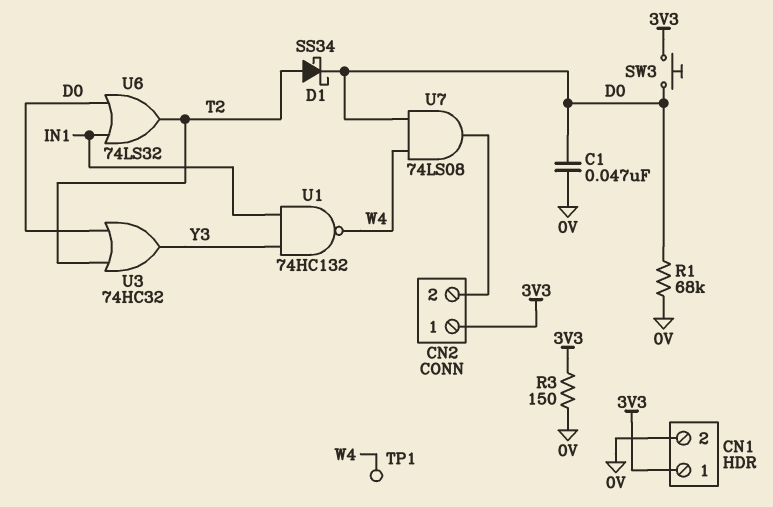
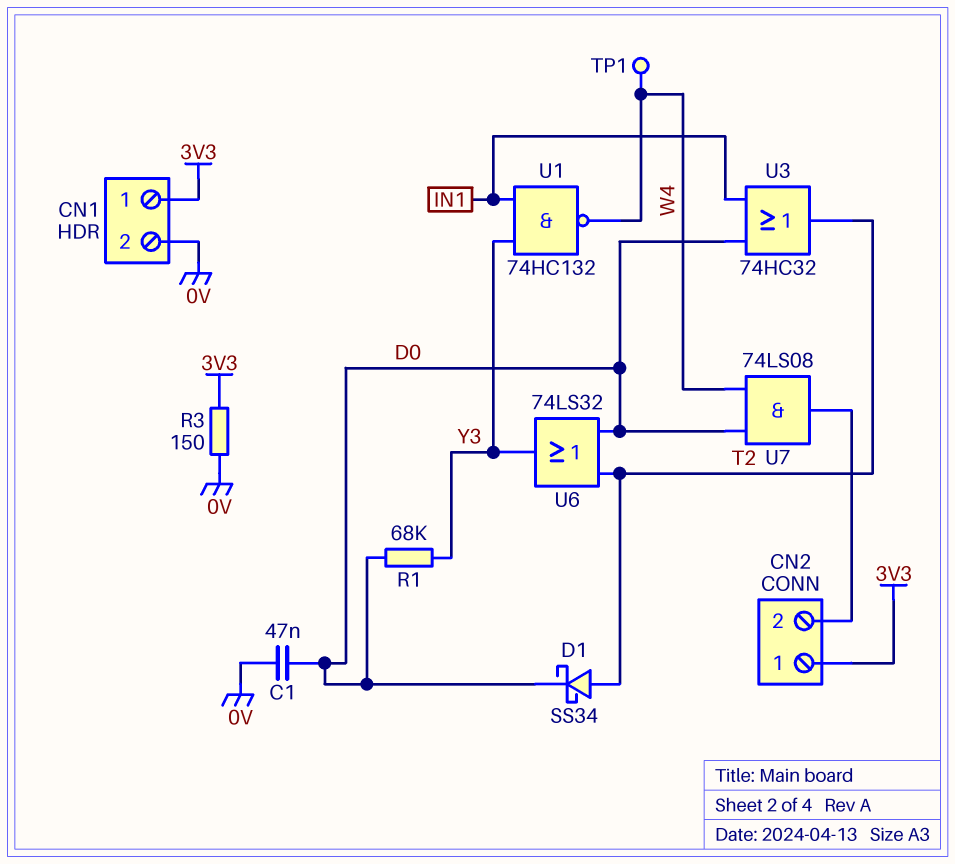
R1: 68k (0V, D0) -> 68k (D0, Y3)
SW3: button (3V3, D0) -> none
U3: OR 74HC32 (in D0, in T2, out Y3) -> OR 74HC32 (in D0, in IN1, out T2)
U6: OR 74LS32 (in D0, in IN1, out T2) -> OR 74LS32 (in D0, in T2, out Y3)

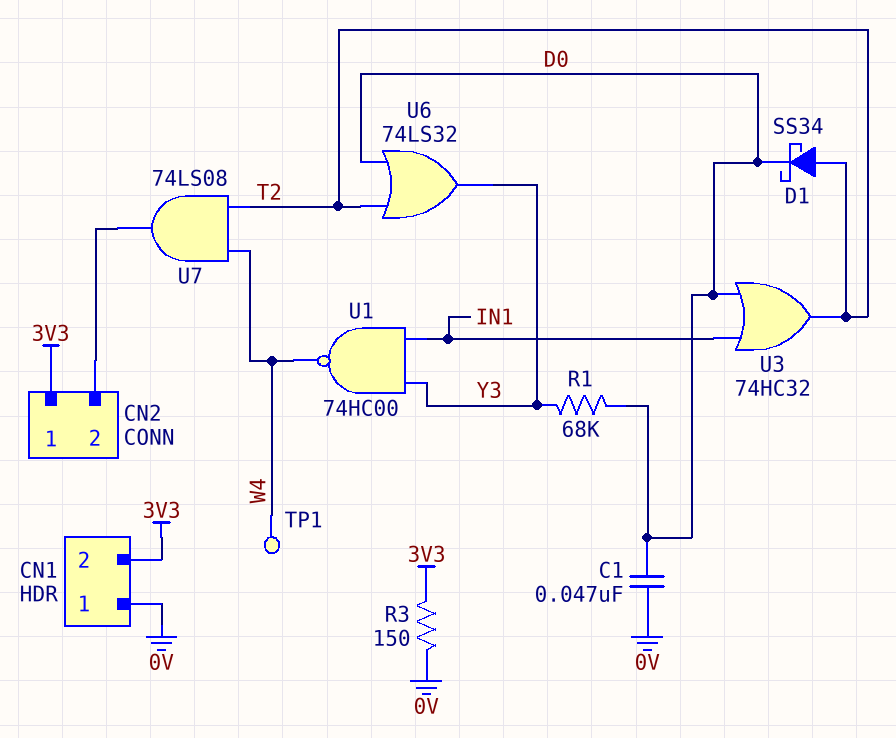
CN1 pin 1: 3V3 -> 0V
CN1 pin 2: 0V -> 3V3
U1: NAND 74HC132 (in IN1, in Y3, out W4) -> NAND 74HC00 (in IN1, in Y3, out W4)
U7: AND 74LS08 (in D0, in W4, out CN2/2) -> AND 74LS08 (in T2, in W4, out CN2/2)

